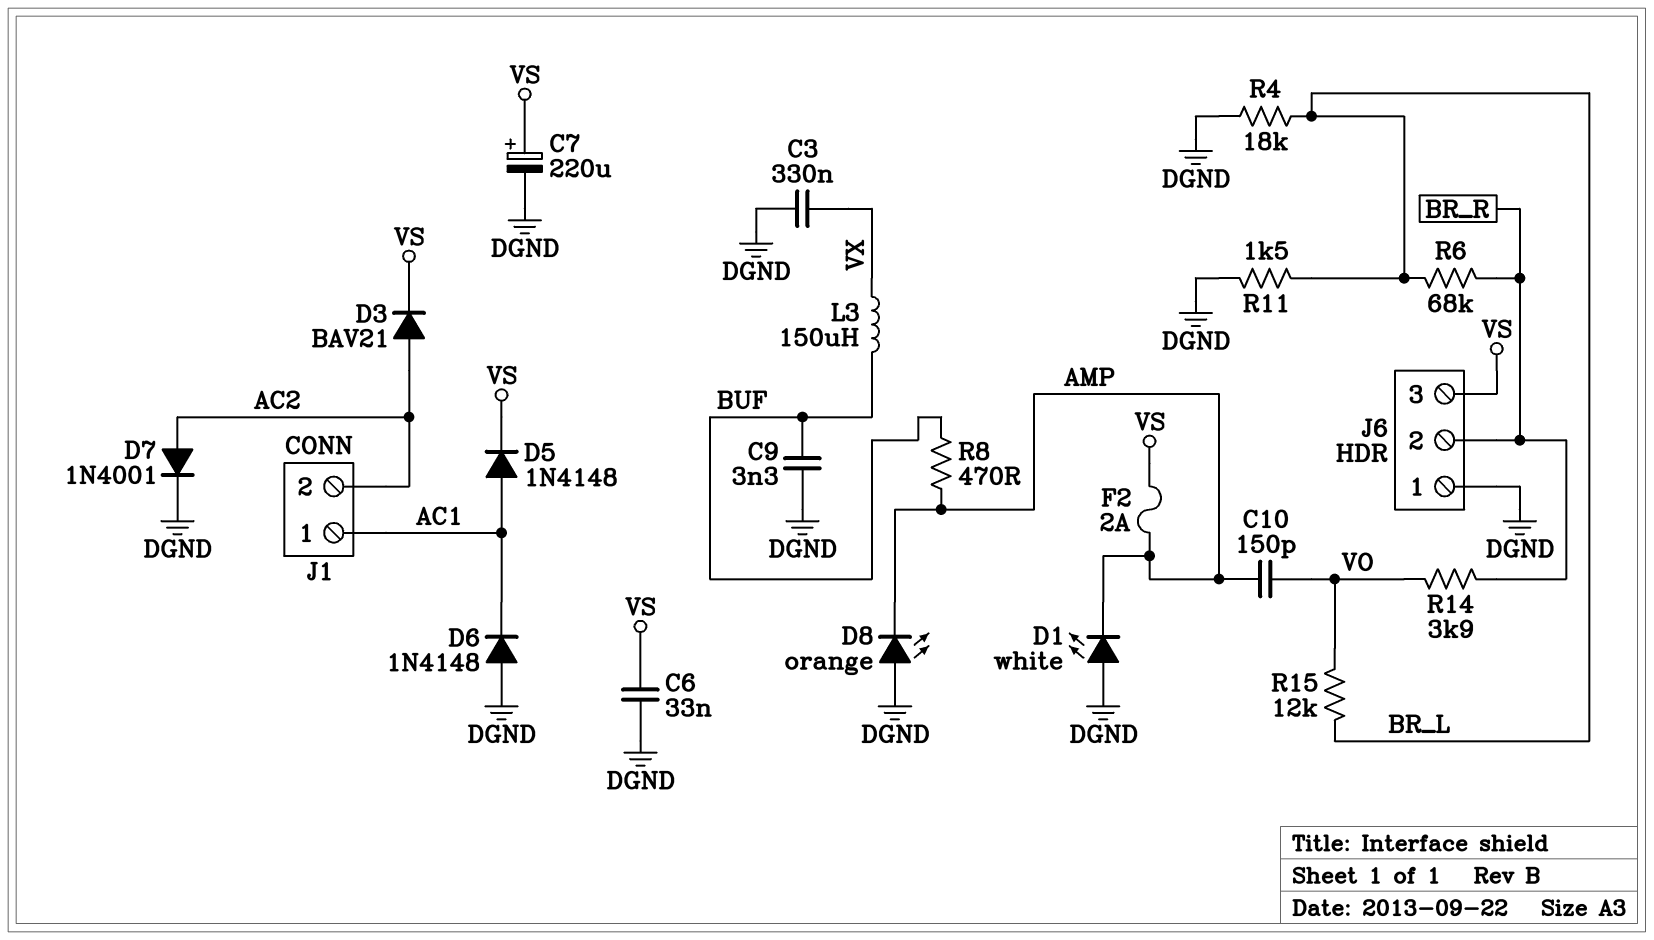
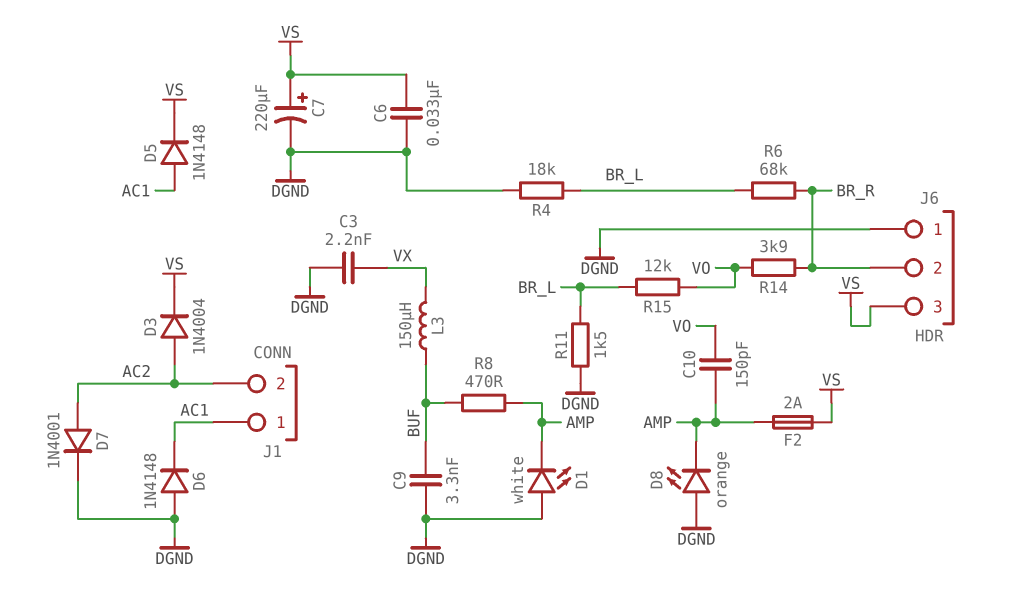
C3: 330nF (DGND, VX) -> 2.2nF (DGND, VX)
D3: diode BAV21 (A AC2, K VS) -> diode 1N4004 (A AC2, K VS)

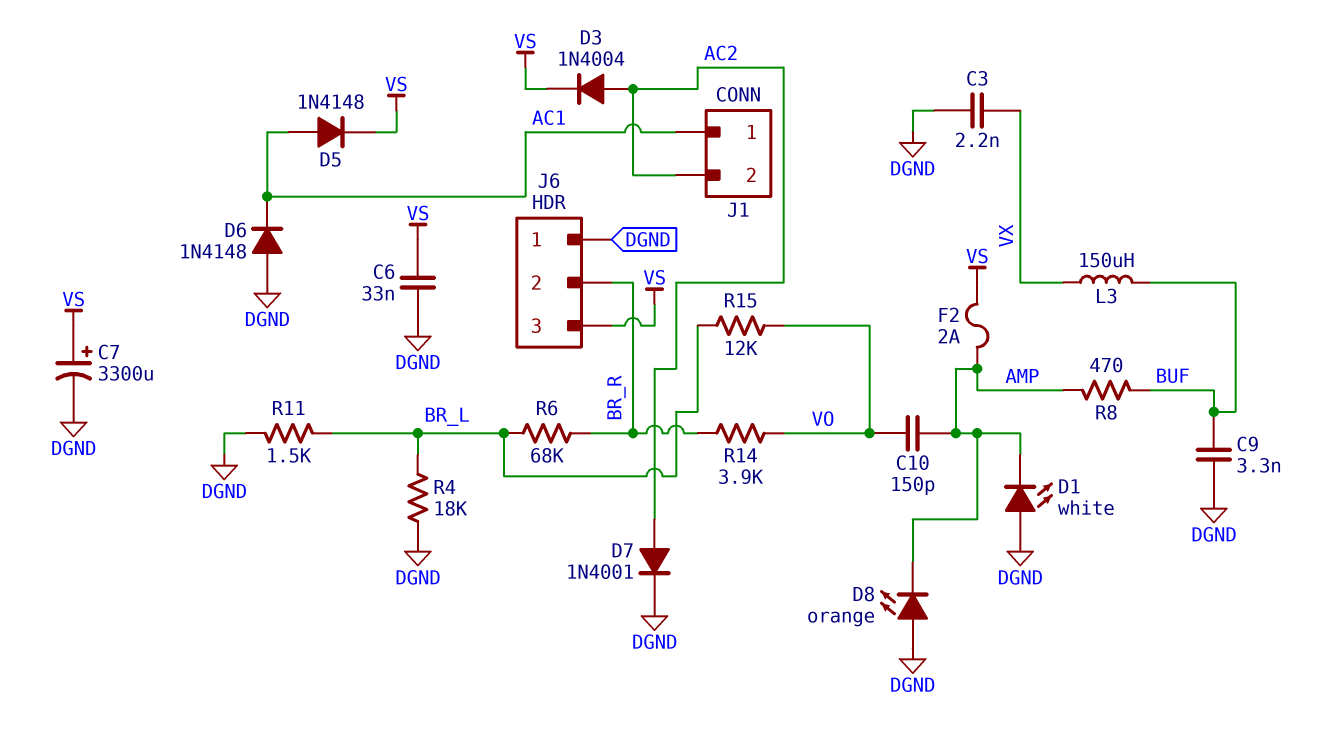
C7: 220uF (plus VS, minus DGND) -> 3300uF (plus VS, minus DGND)

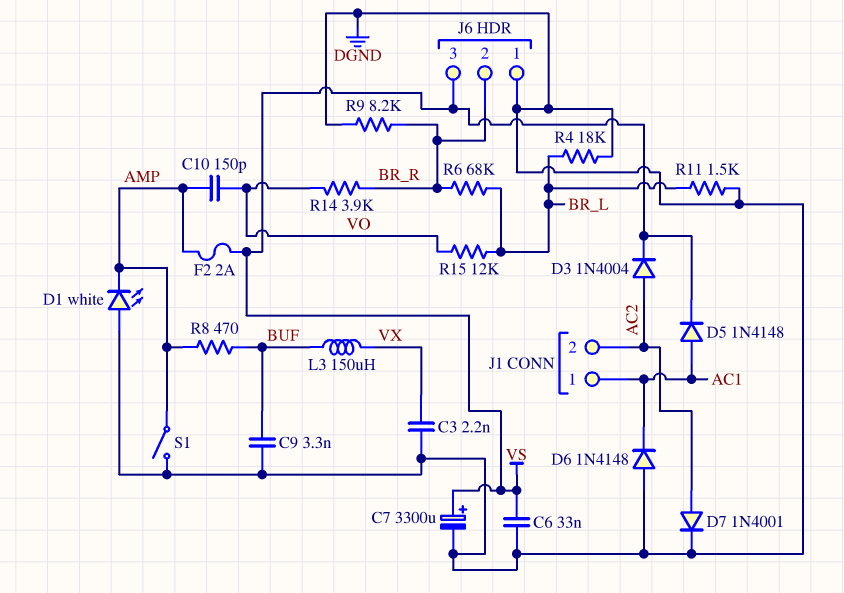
D8: LED orange (A DGND, K AMP) -> none
R9: none -> 8.2k (BR_R, DGND)
S1: none -> switch (AMP, DGND)

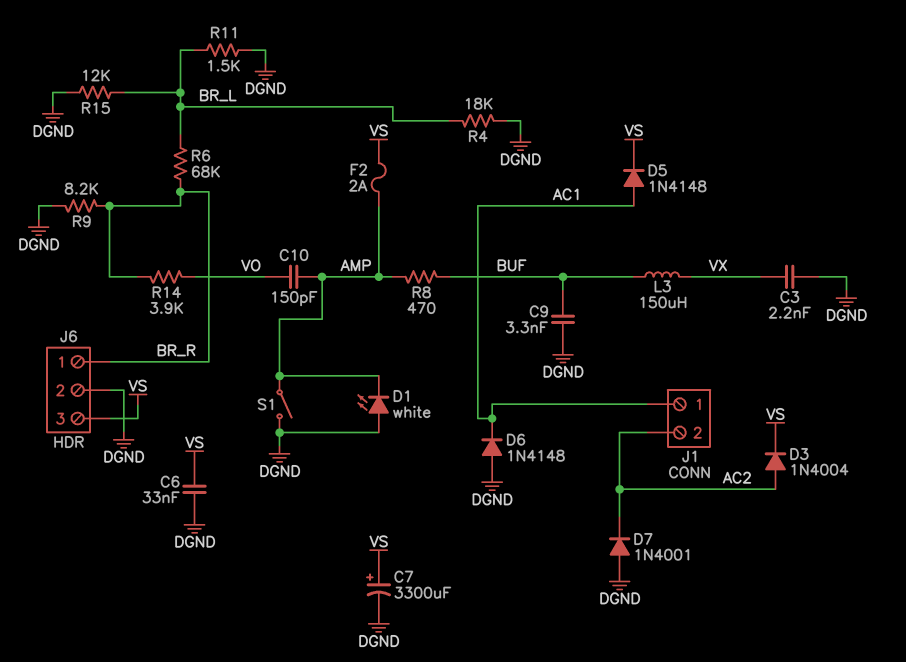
D7: diode 1N4001 (A AC2, K DGND) -> diode 1N4001 (A DGND, K AC2)
J6 pin 1: DGND -> BR_R
J6 pin 2: BR_R -> DGND
R15: 12k (BR_L, VO) -> 12k (BR_L, DGND)

